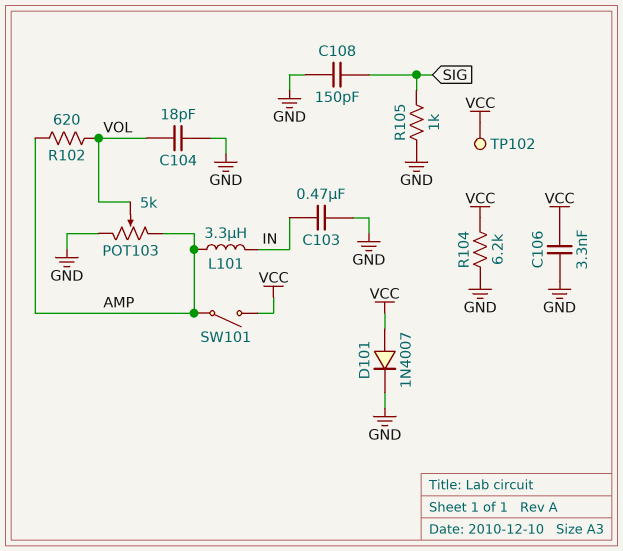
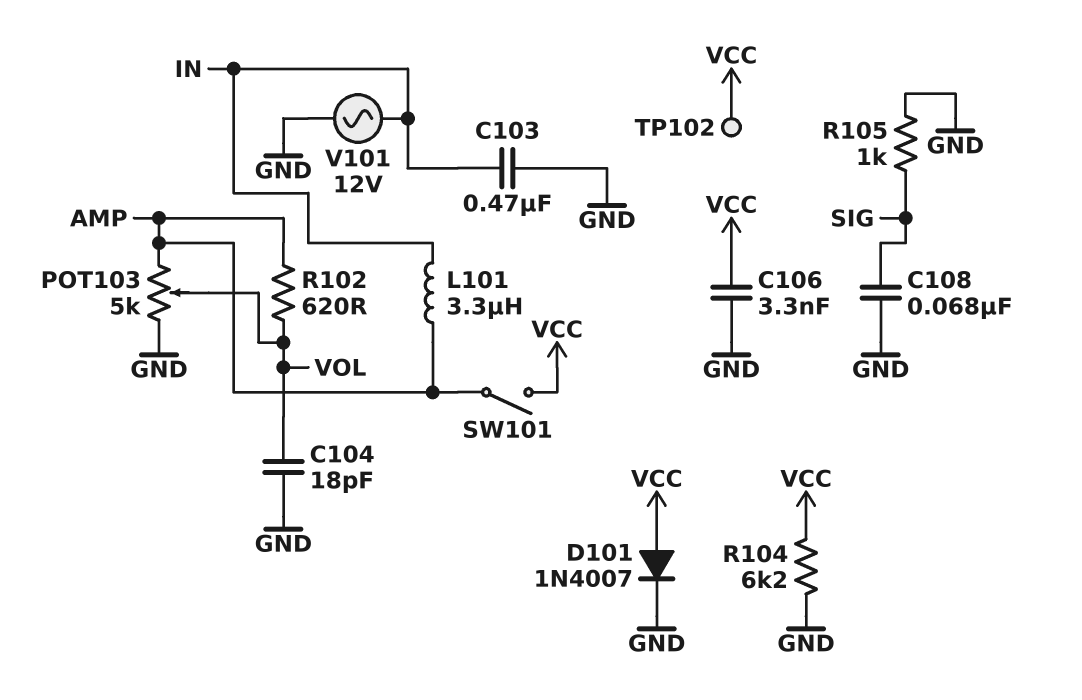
C108: 150pF (GND, SIG) -> 68nF (GND, SIG)
V101: none -> AC 12V (GND, IN)

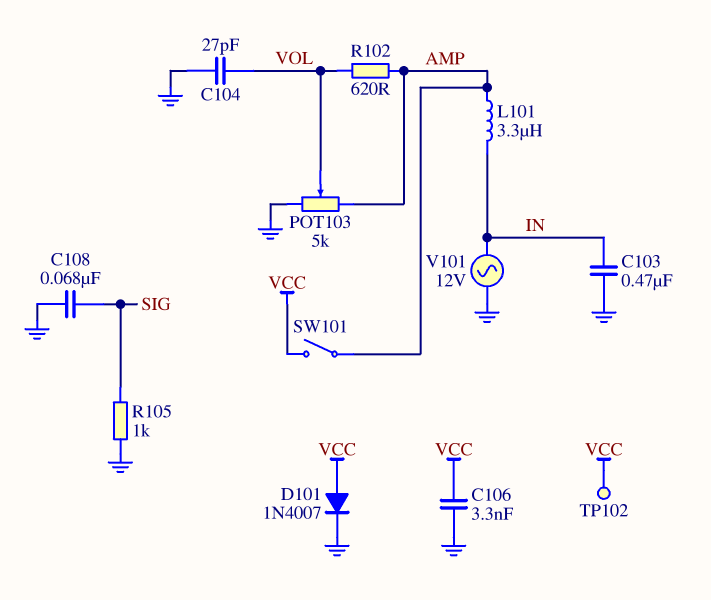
C104: 18pF (GND, VOL) -> 27pF (GND, VOL)
R104: 6.2k (GND, VCC) -> none

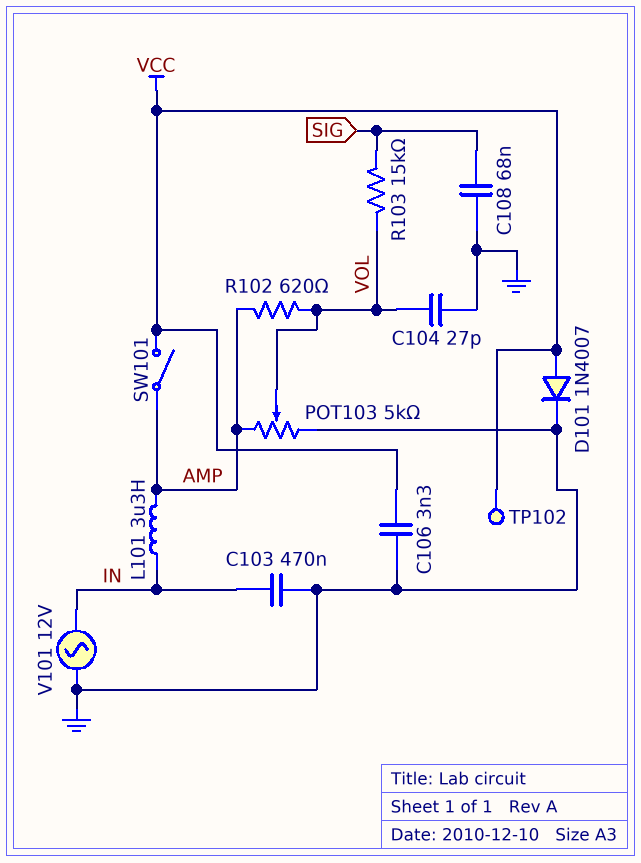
R103: none -> 15k (SIG, VOL)
R105: 1k (GND, SIG) -> none

